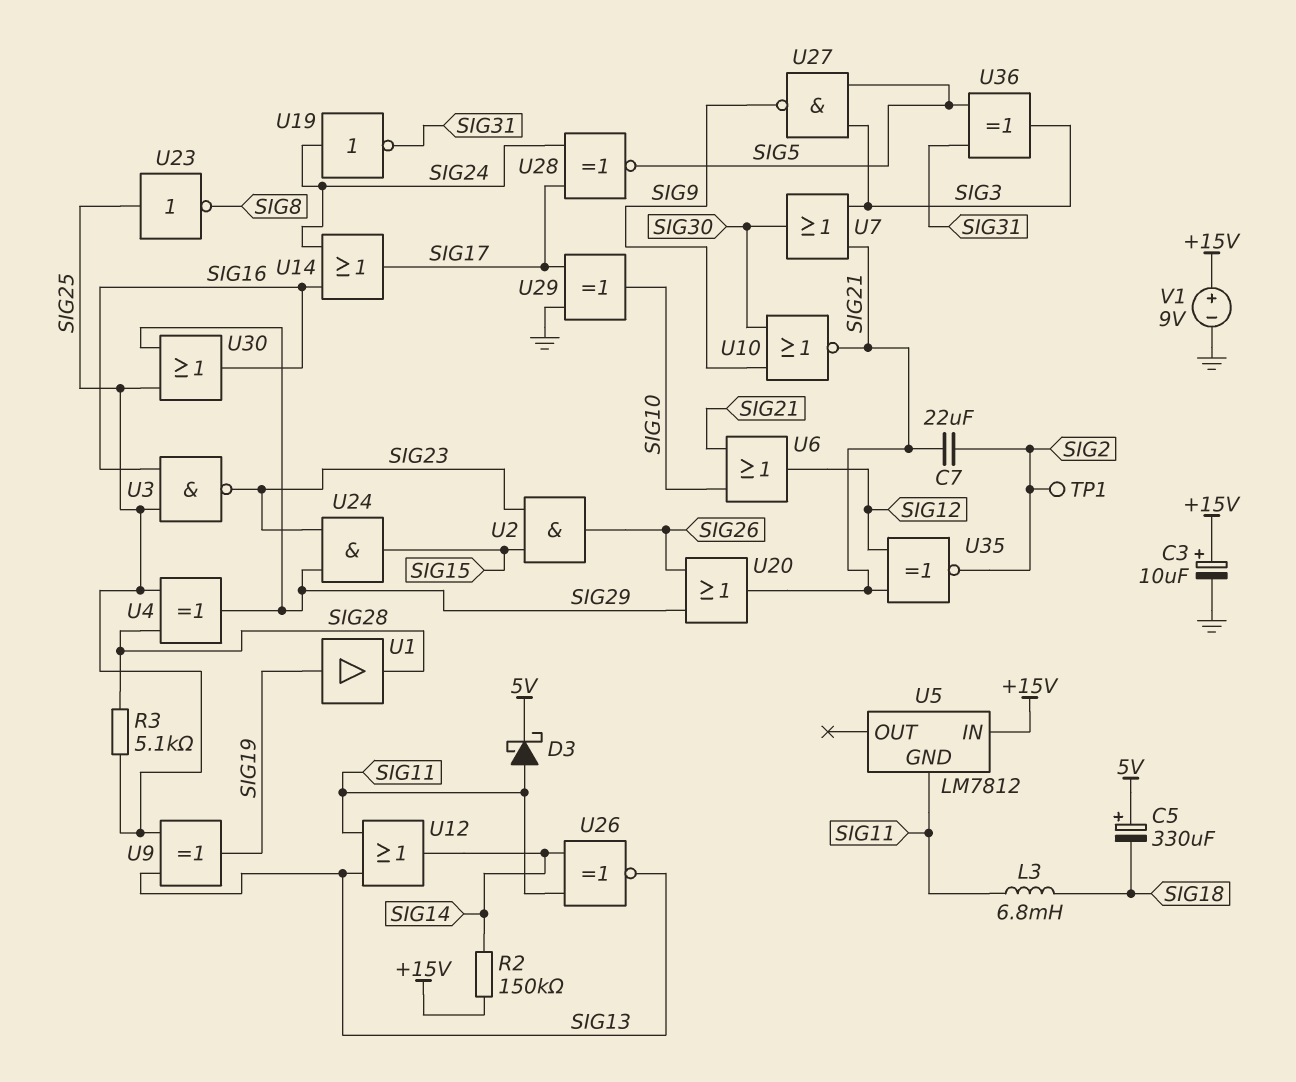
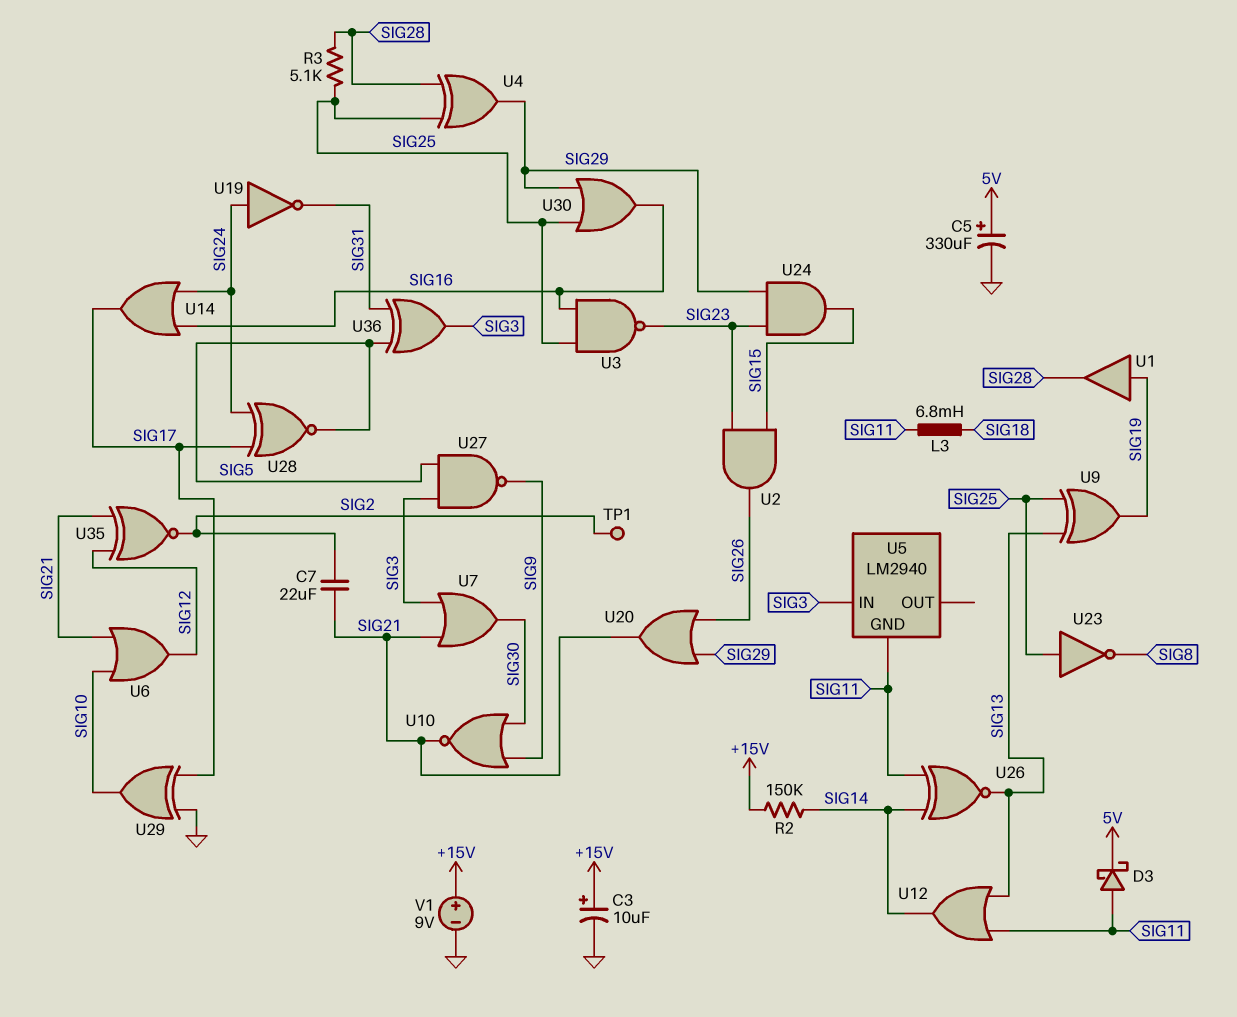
C5: 330uF (plus 5V, minus SIG18) -> 330uF (plus 5V, minus GND)
U5: LM7812 -> LM2940
U5 pin IN: +15V -> SIG3

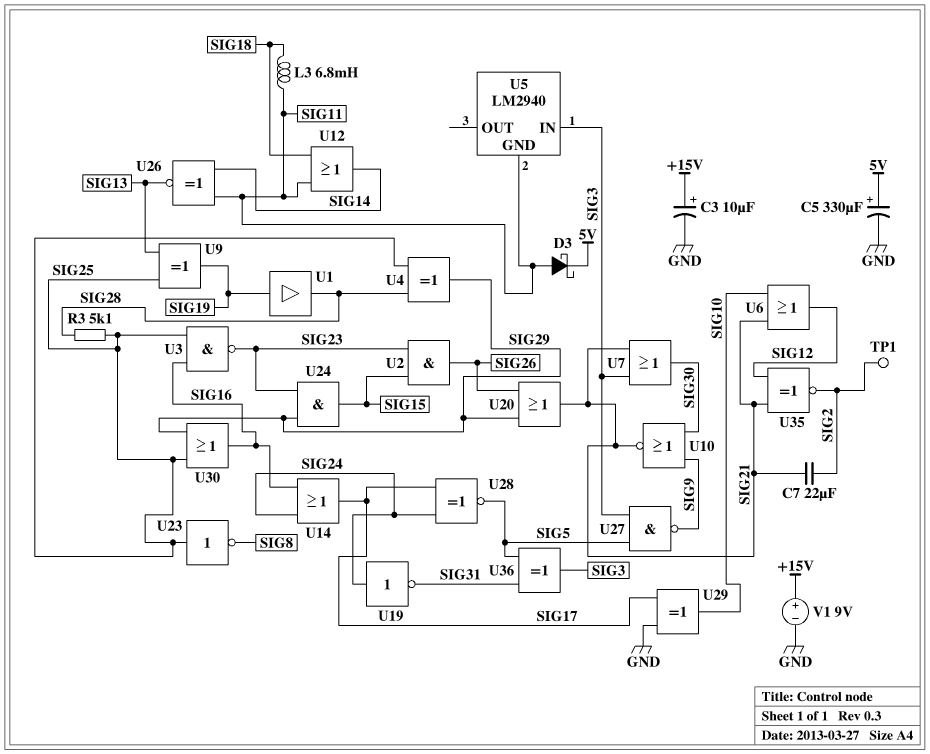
R2: 150k (+15V, SIG14) -> none
U12: OR (in SIG11, in SIG13, out SIG14) -> OR (in SIG11, in SIG18, out SIG14)

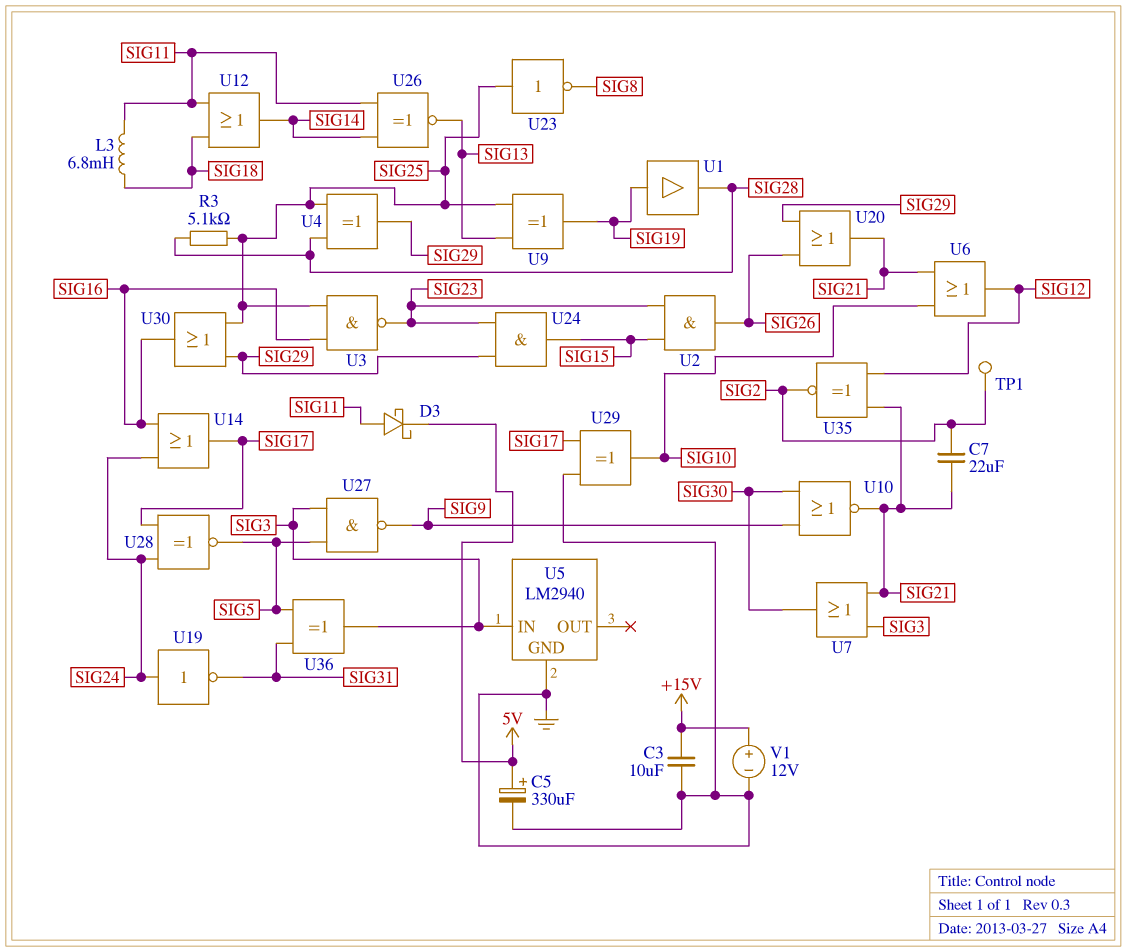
C3: 10uF (plus +15V, minus GND) -> 10uF (+15V, GND)
U5 pin GND: SIG11 -> GND
V1: 9V (plus +15V, minus GND) -> 12V (plus +15V, minus GND)

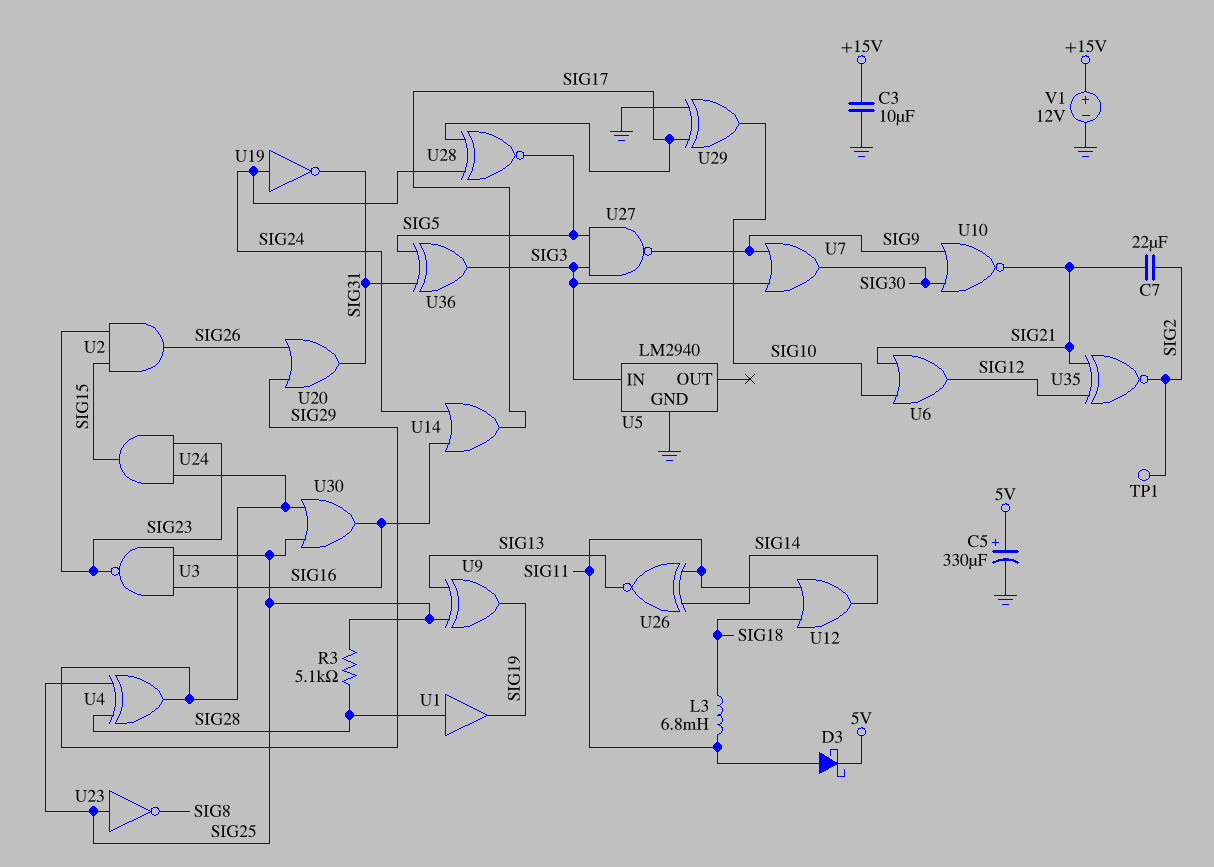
U1: buffer (in SIG19, out SIG28) -> buffer (in SIG28, out SIG19)
U7: OR (in SIG3, in SIG21, out SIG30) -> OR (in SIG3, in SIG9, out SIG30)
U20: OR (in SIG26, in SIG29, out SIG21) -> OR (in SIG26, in SIG29, out SIG31)

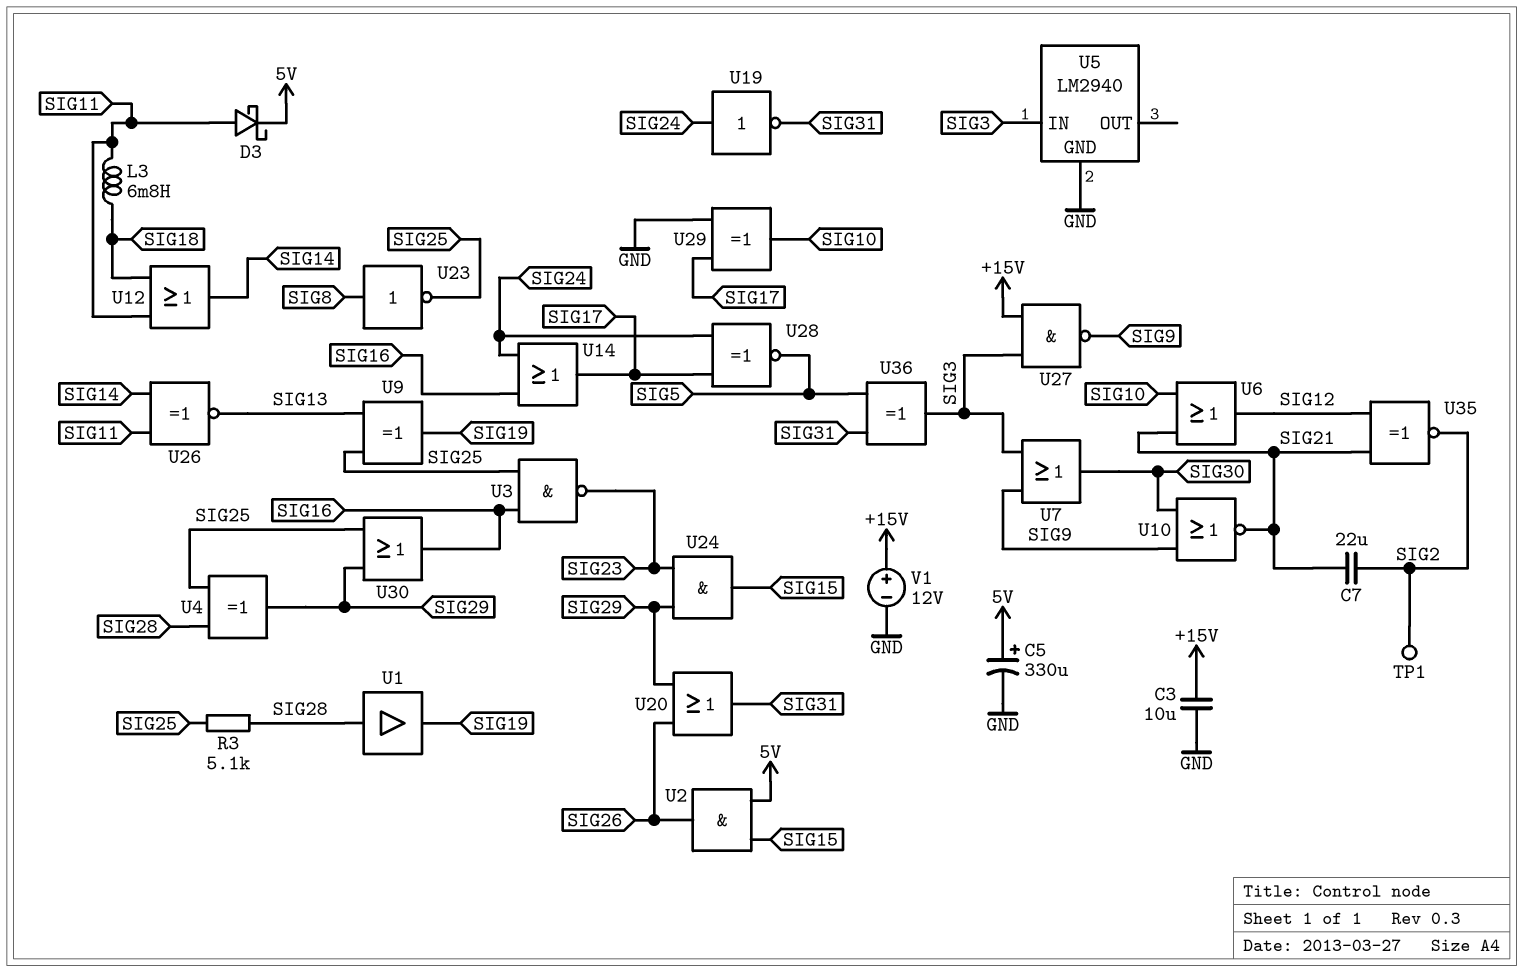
U2: AND (in SIG15, in SIG23, out SIG26) -> AND (in 5V, in SIG15, out SIG26)
U23: NOT (in SIG25, out SIG8) -> NOT (in SIG8, out SIG25)
U27: NAND (in SIG3, in SIG5, out SIG9) -> NAND (in +15V, in SIG3, out SIG9)

